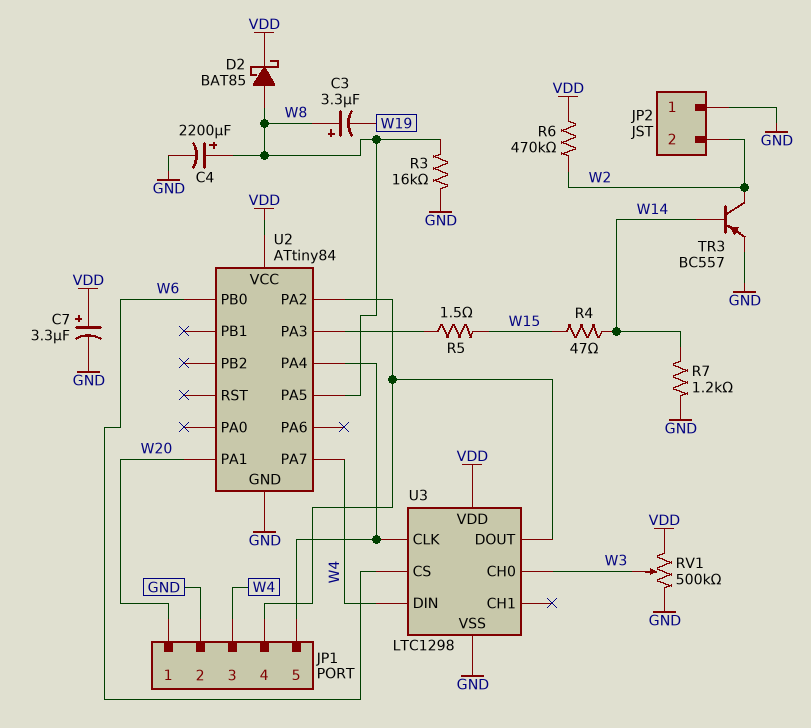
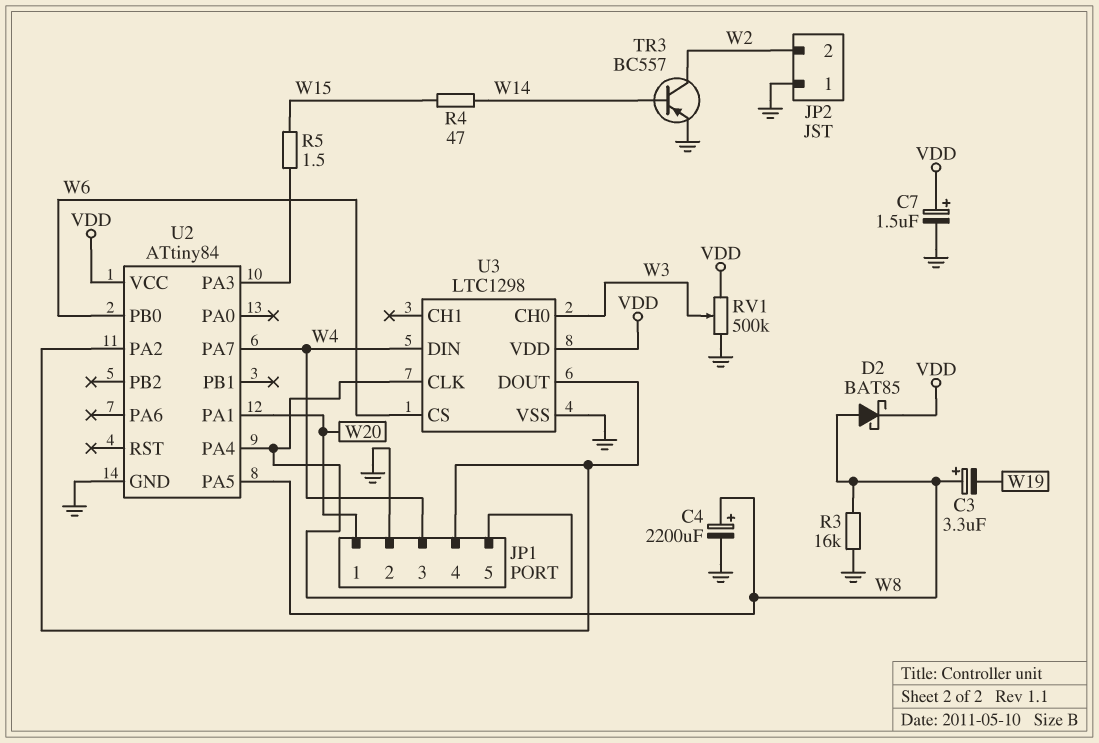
C7: 3.3uF (plus VDD, minus GND) -> 1.5uF (plus VDD, minus GND)
R6: 470k (VDD, W2) -> none
R7: 1.2k (GND, W14) -> none

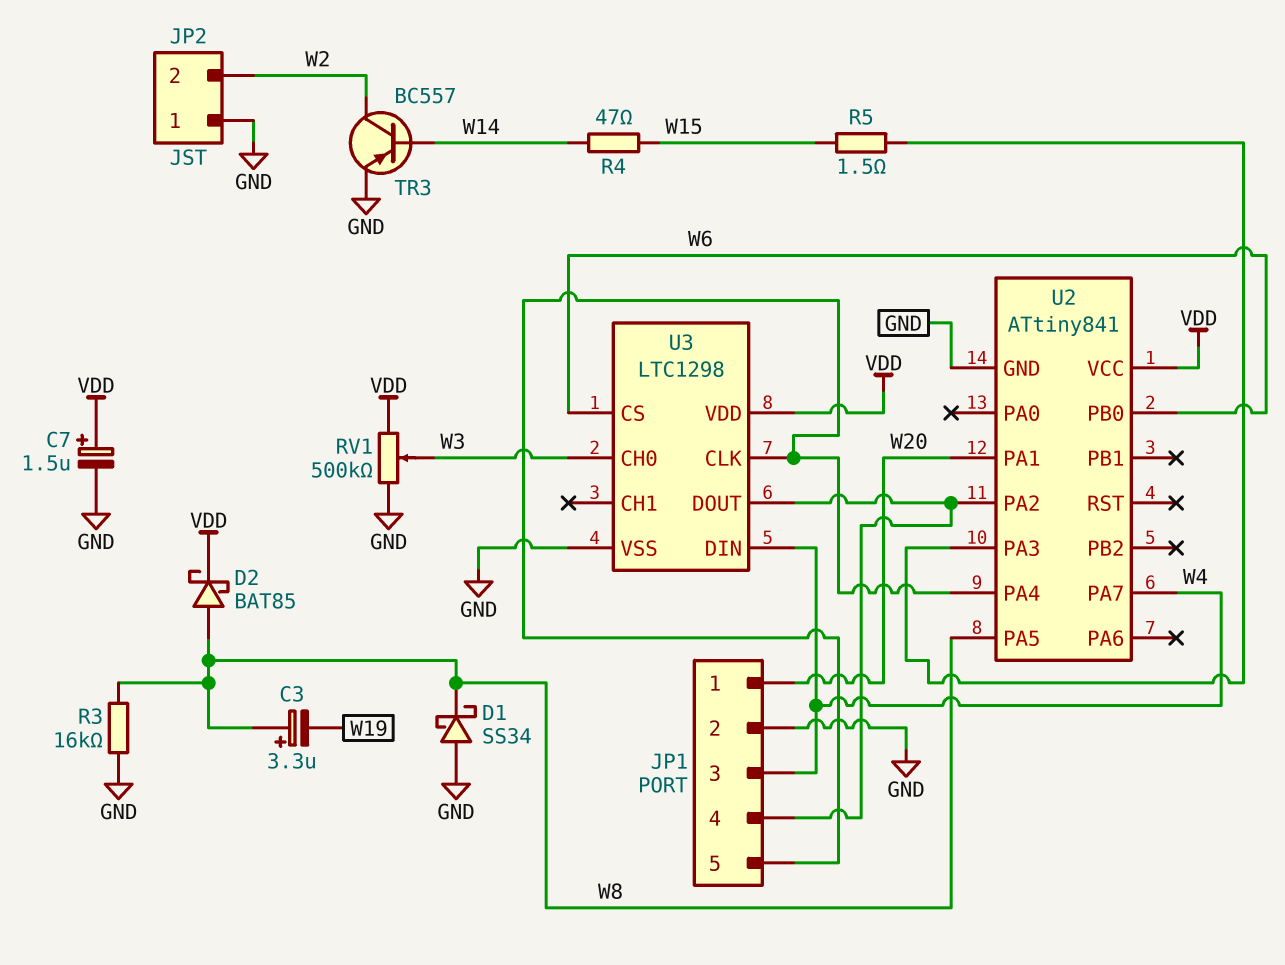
C4: 2200uF (plus W8, minus GND) -> none
D1: none -> schottky SS34 (A GND, K W8)
U2: ATtiny84 -> ATtiny841

